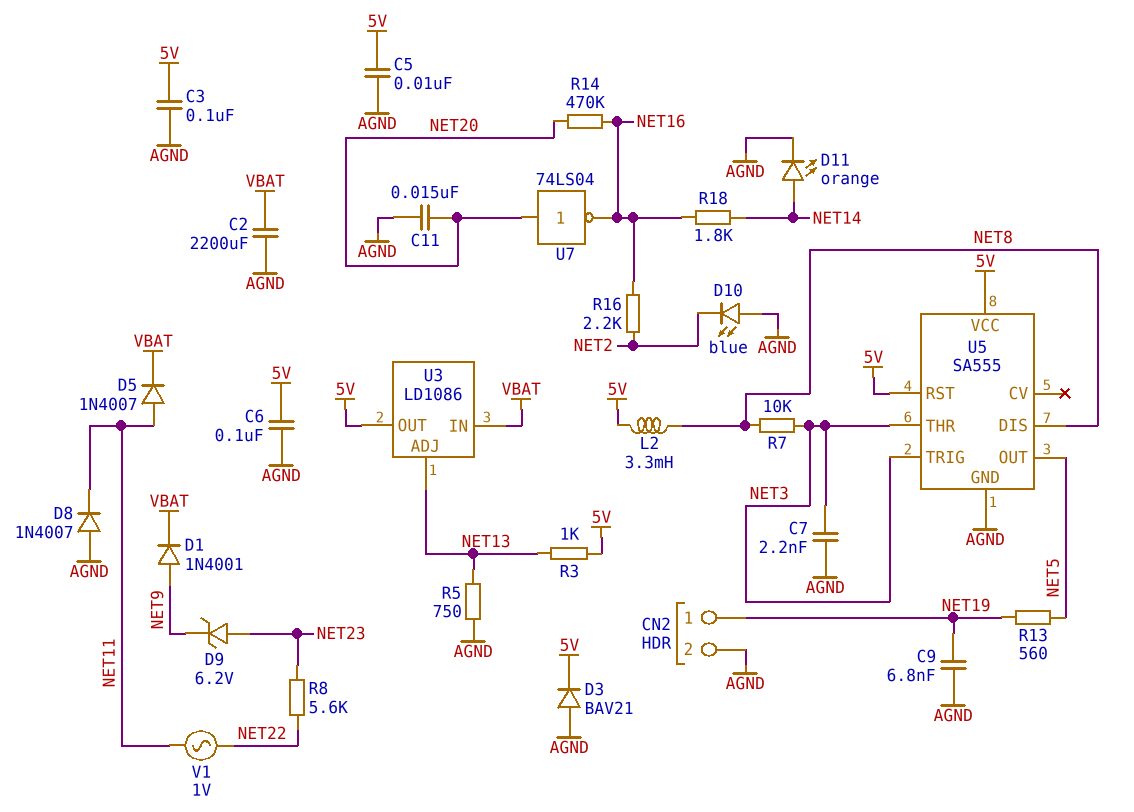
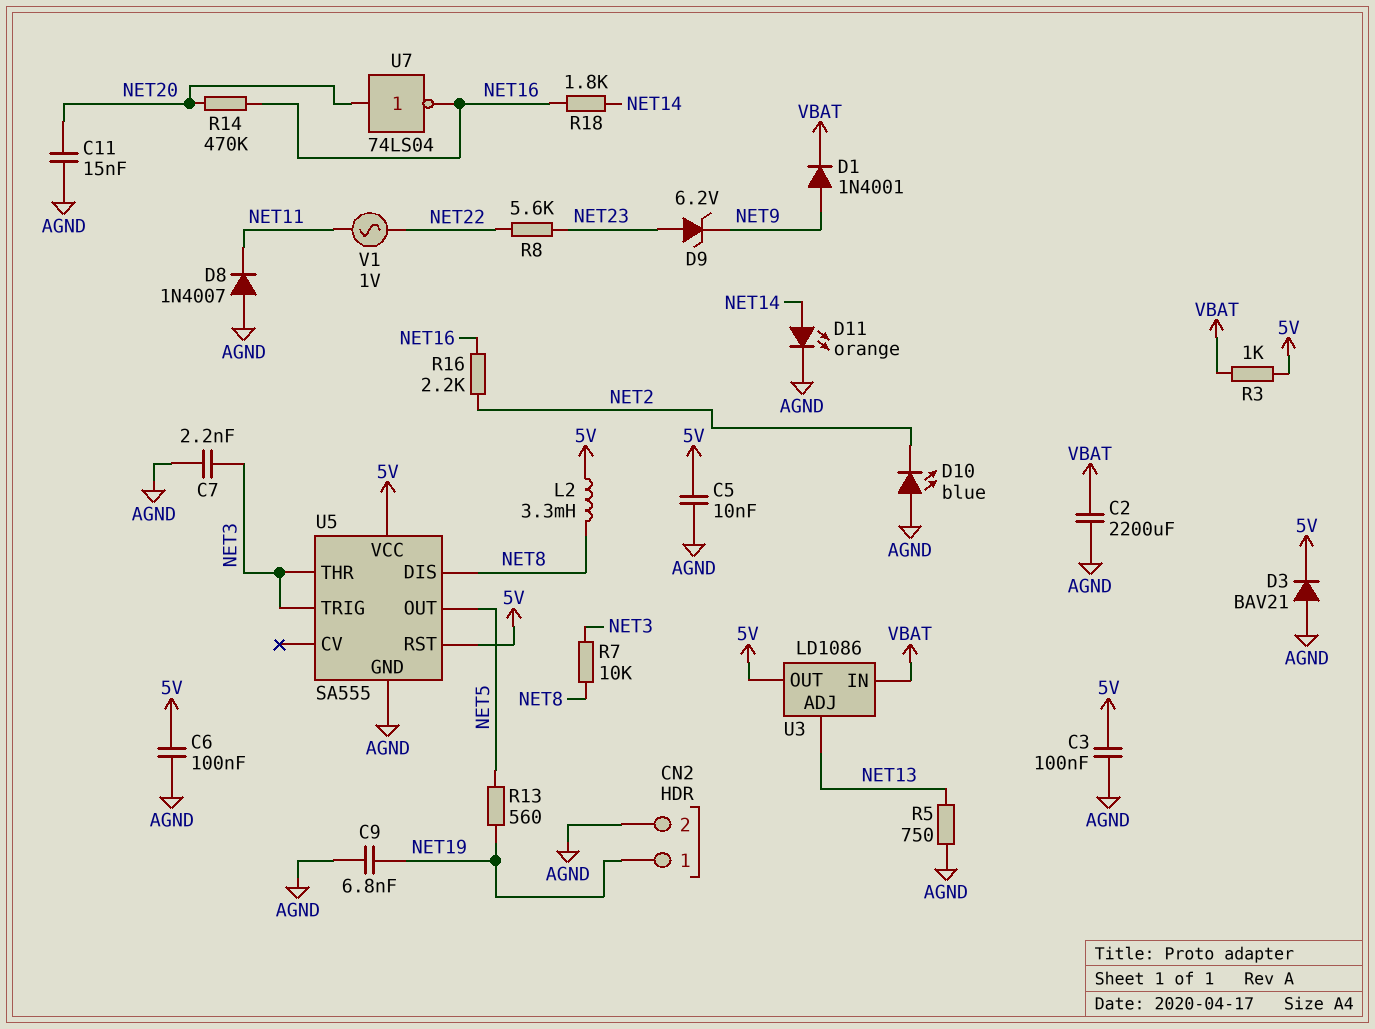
D5: diode 1N4007 (A NET11, K VBAT) -> none
R3: 1k (5V, NET13) -> 1k (5V, VBAT)

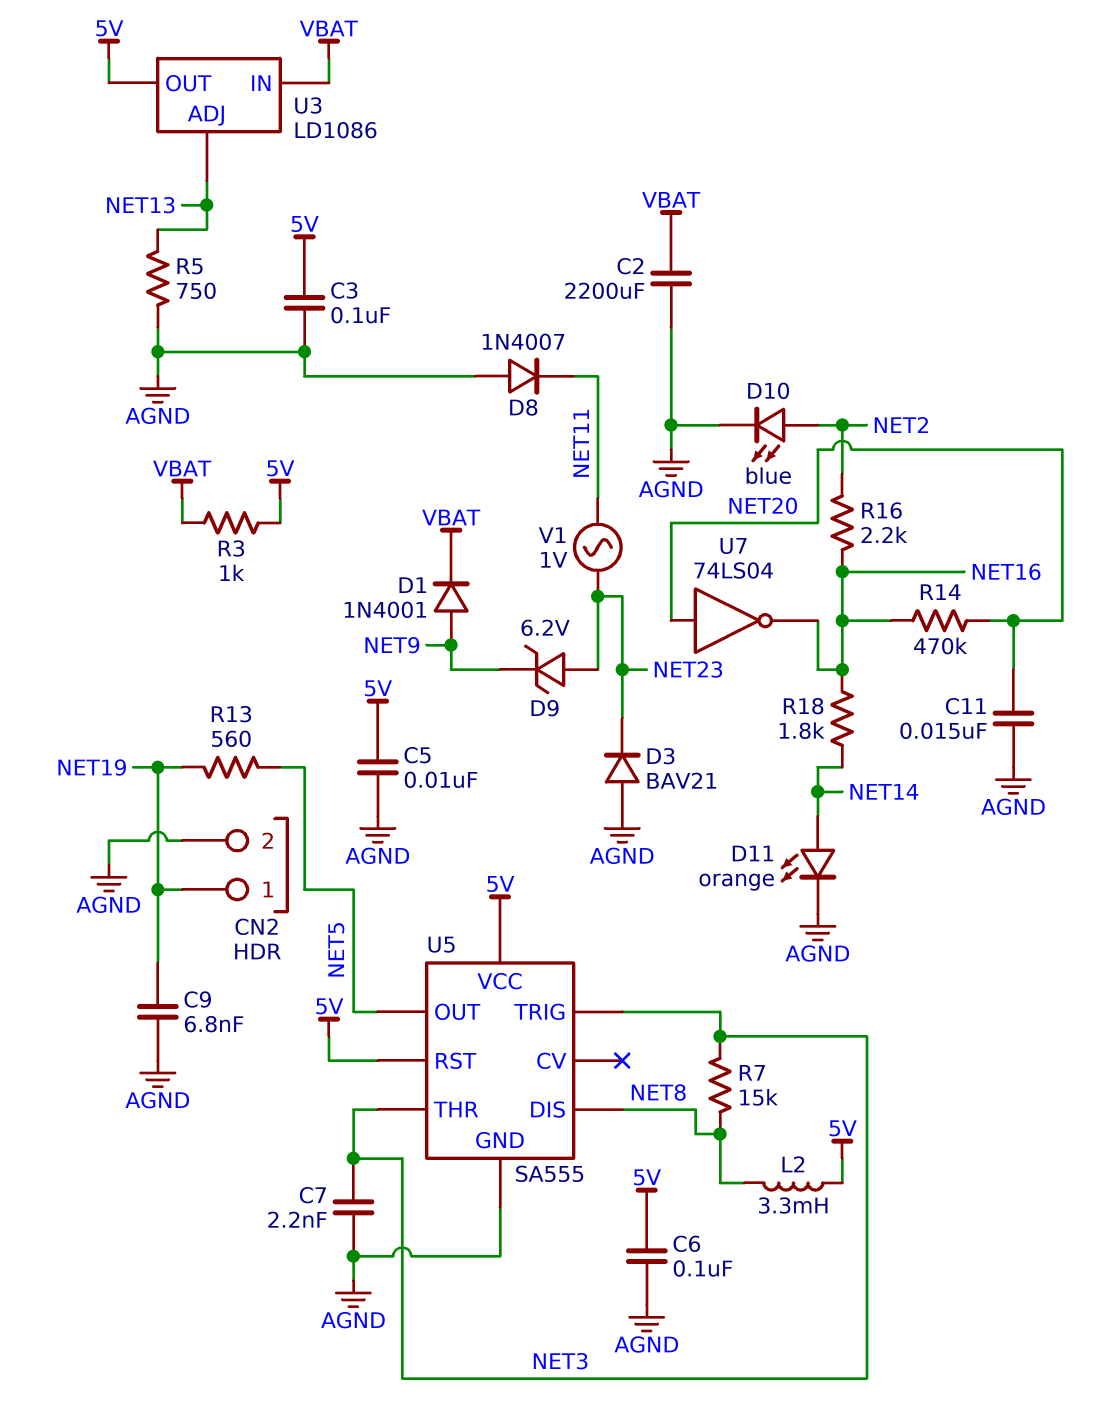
D3: diode BAV21 (A AGND, K 5V) -> diode BAV21 (A AGND, K NET23)
D10: LED blue (A AGND, K NET2) -> LED blue (A NET2, K AGND)
R7: 10k (NET3, NET8) -> 15k (NET3, NET8)
R8: 5.6k (NET22, NET23) -> none
V1: AC 1V (NET11, NET22) -> AC 1V (NET11, NET23)

